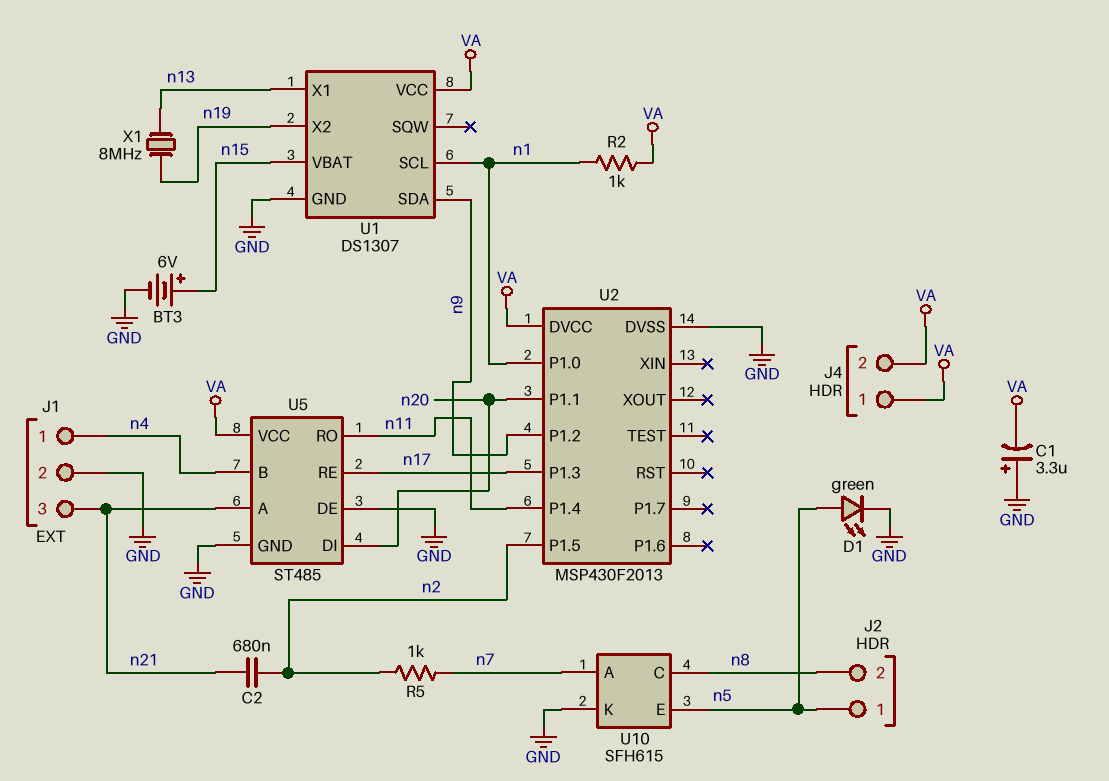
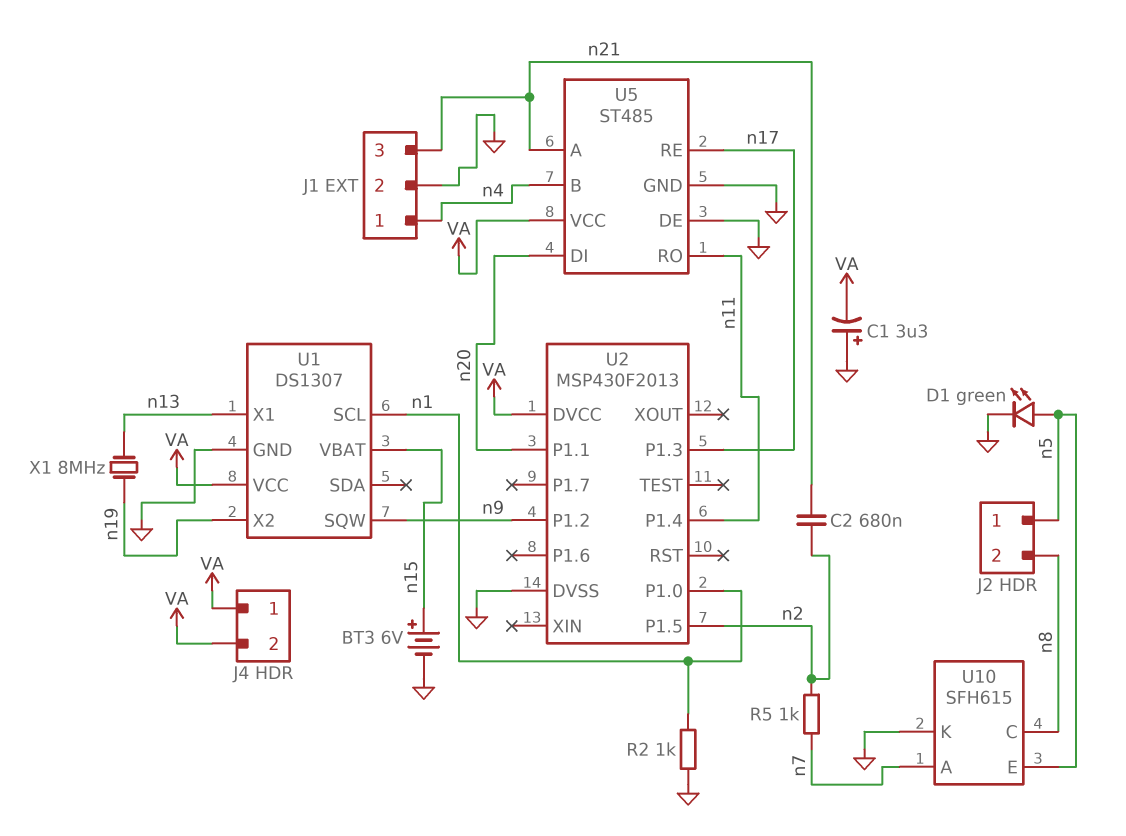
R2: 1k (VA, n1) -> 1k (GND, n1)
U1 pin SDA: n9 -> none
U1 pin SQW: none -> n9

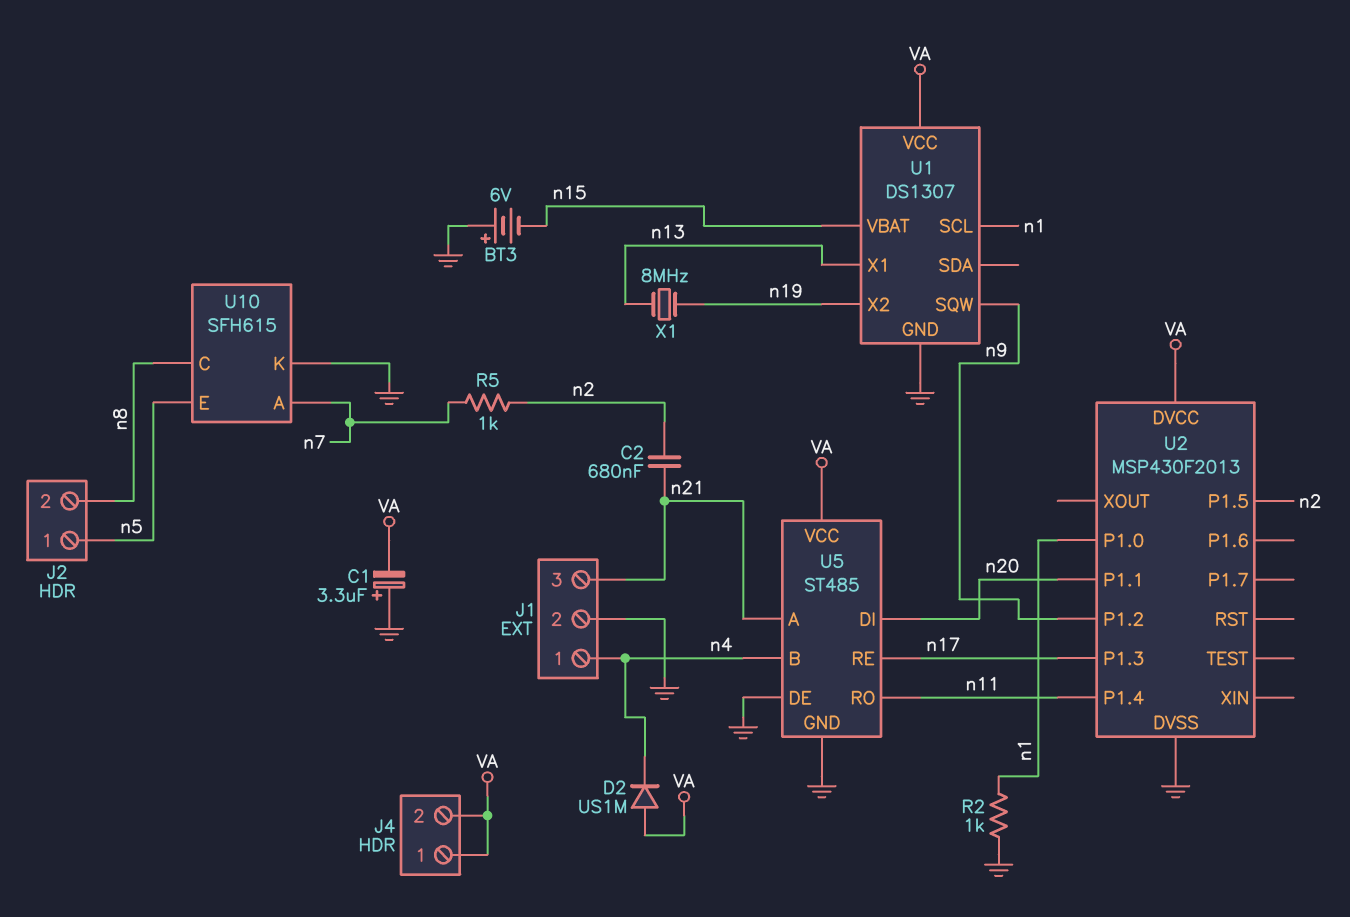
BT3: 6V (plus n15, minus GND) -> 6V (plus GND, minus n15)
D1: LED green (A n5, K GND) -> none
D2: none -> diode US1M (A VA, K n4)

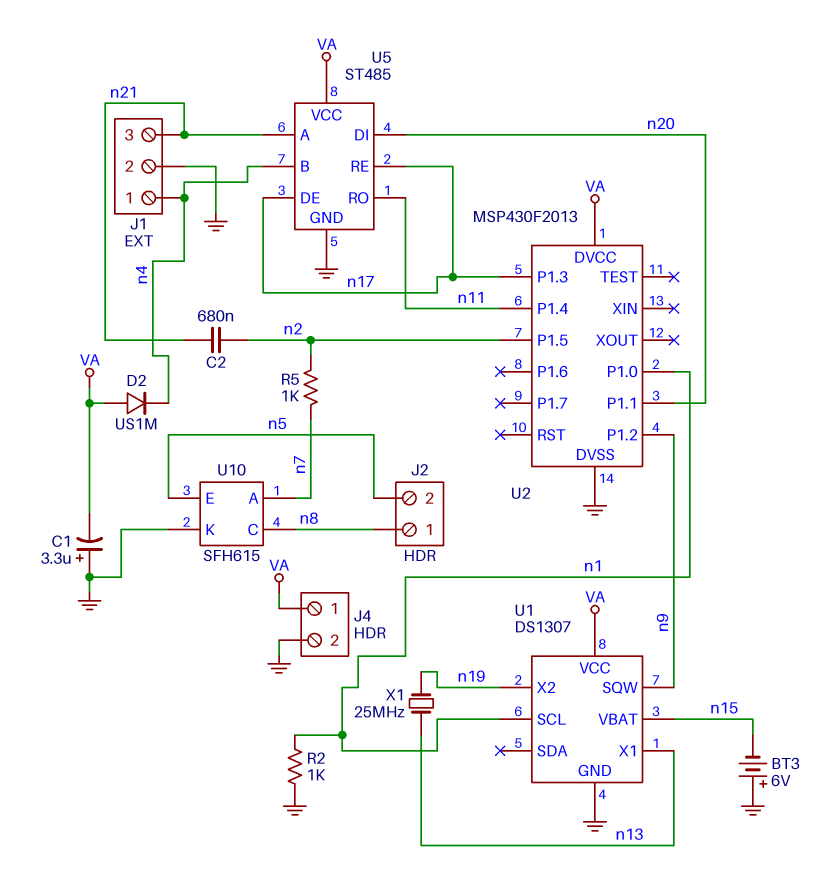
J2 pin 1: n5 -> n8
J2 pin 2: n8 -> n5
J4 pin 2: VA -> GND
U5 pin DE: GND -> n17
X1: 8MHz (n13, n19) -> 25MHz (n13, n19)

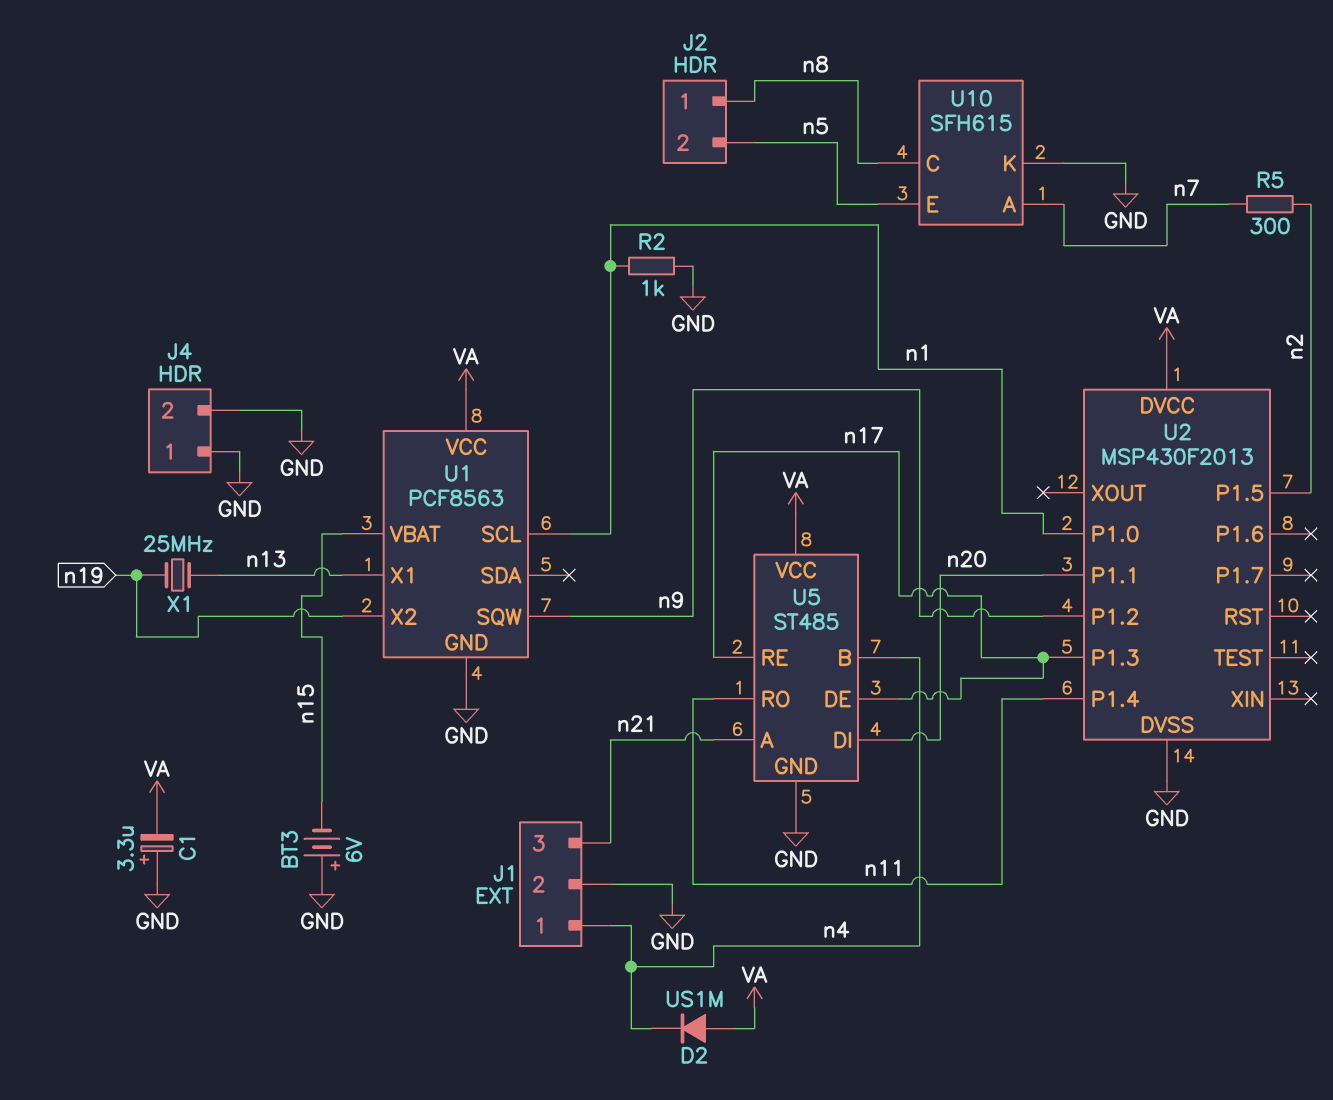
C2: 680nF (n2, n21) -> none
J4 pin 1: VA -> GND
R5: 1k (n2, n7) -> 300 (n2, n7)
U1: DS1307 -> PCF8563

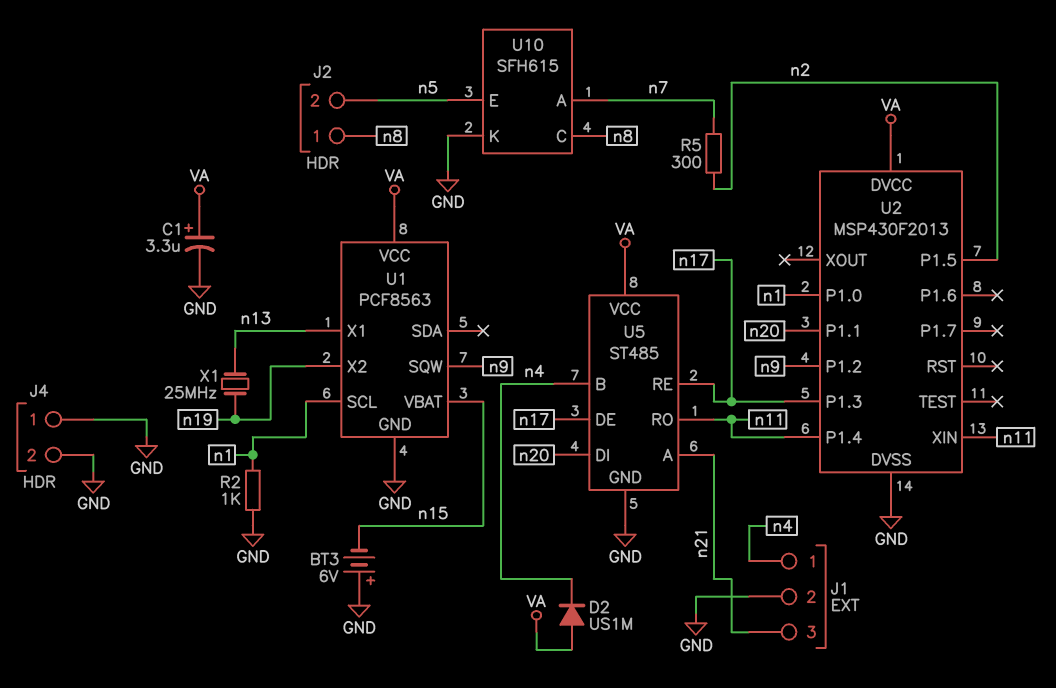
C1: 3.3uF (plus GND, minus VA) -> 3.3uF (plus VA, minus GND)
U2 pin XIN: none -> n11

